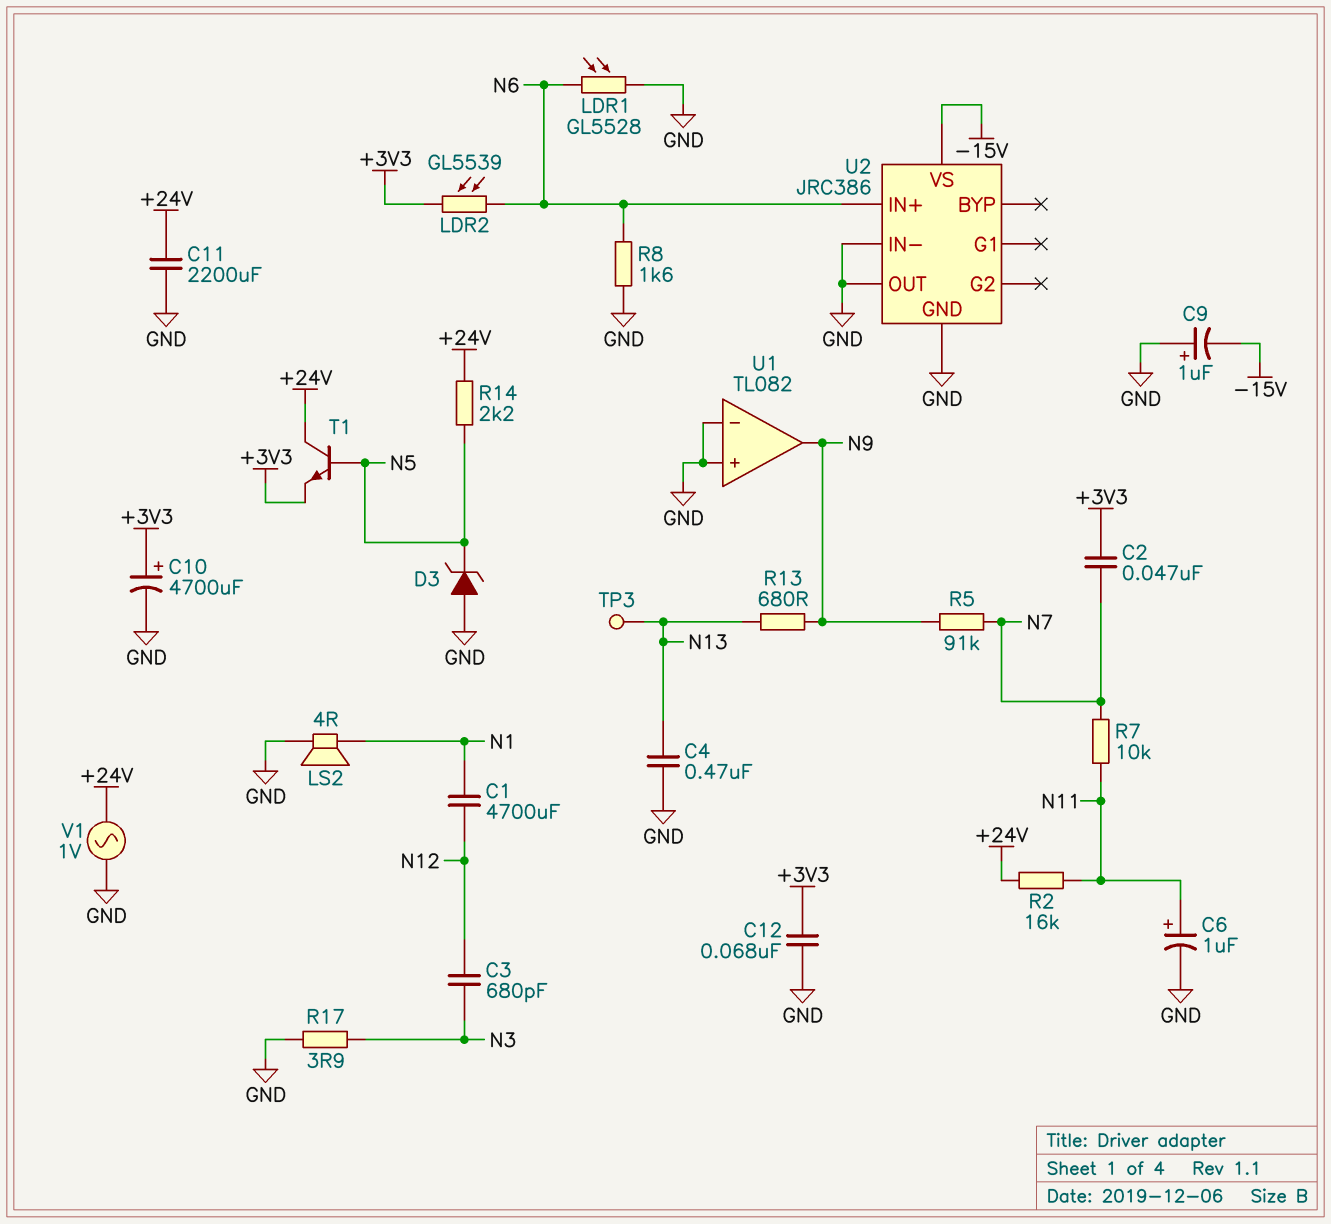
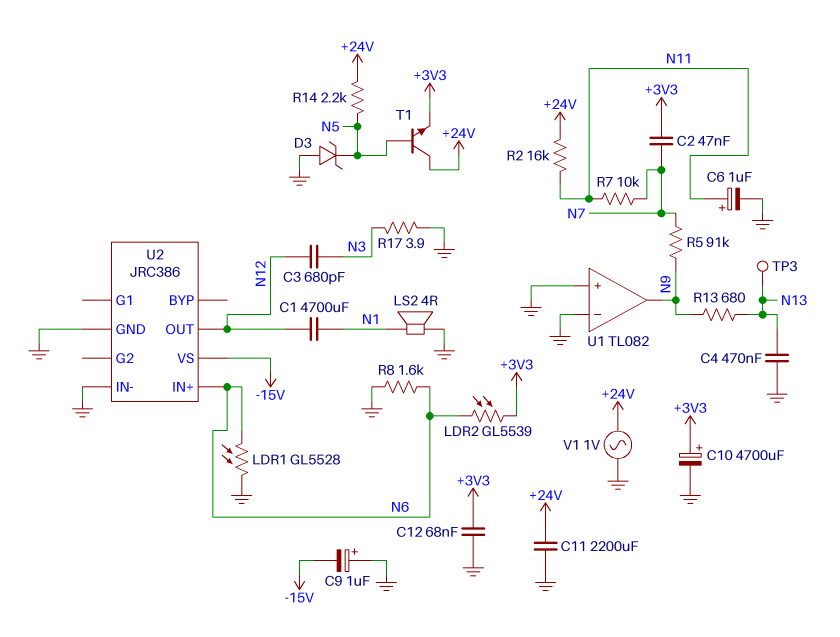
U2 pin OUT: GND -> N12

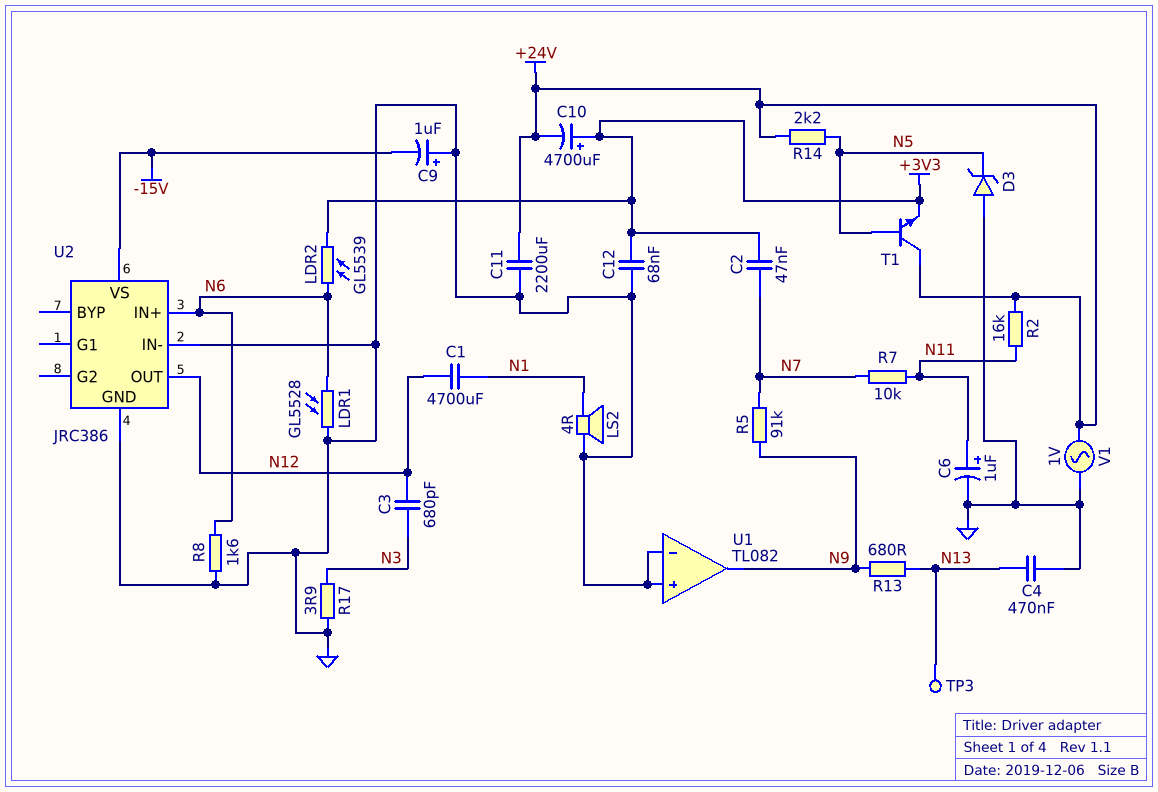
C10: 4700uF (plus +3V3, minus GND) -> 4700uF (plus +3V3, minus +24V)

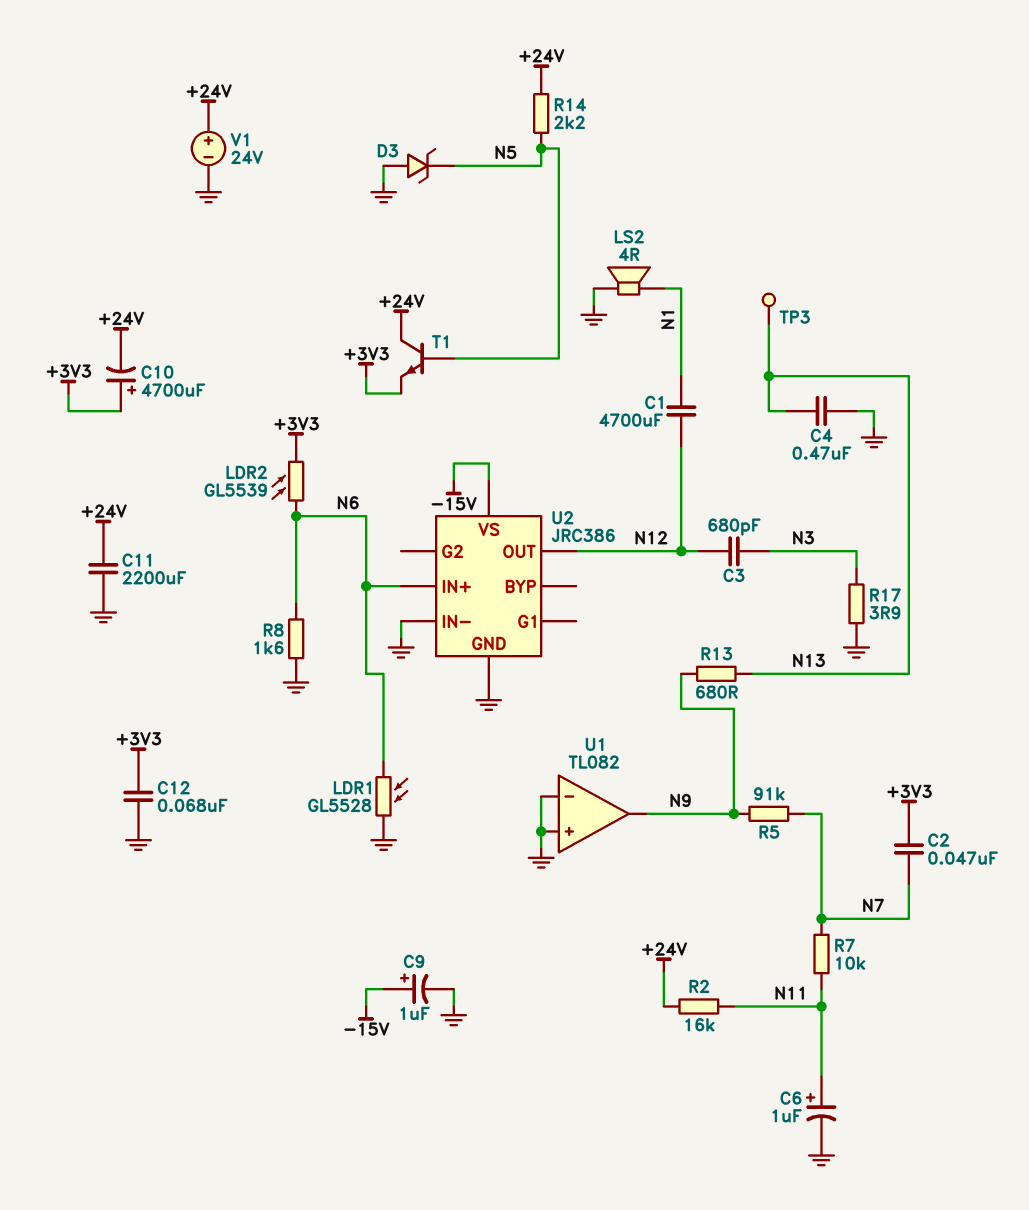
C9: 1uF (plus GND, minus -15V) -> 1uF (plus -15V, minus GND)
V1: AC 1V (+24V, GND) -> 24V (plus +24V, minus GND)

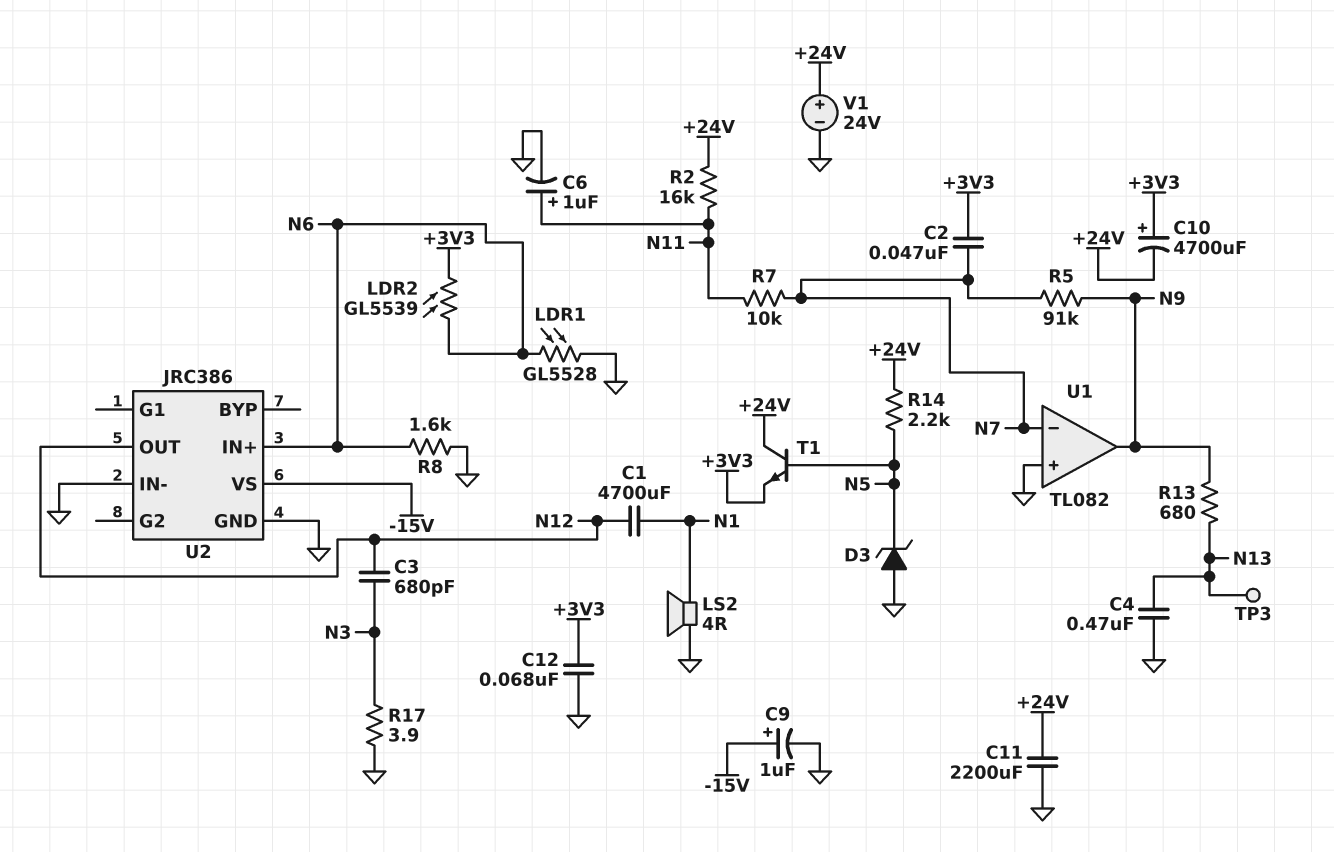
U1 pin in-: GND -> N7

